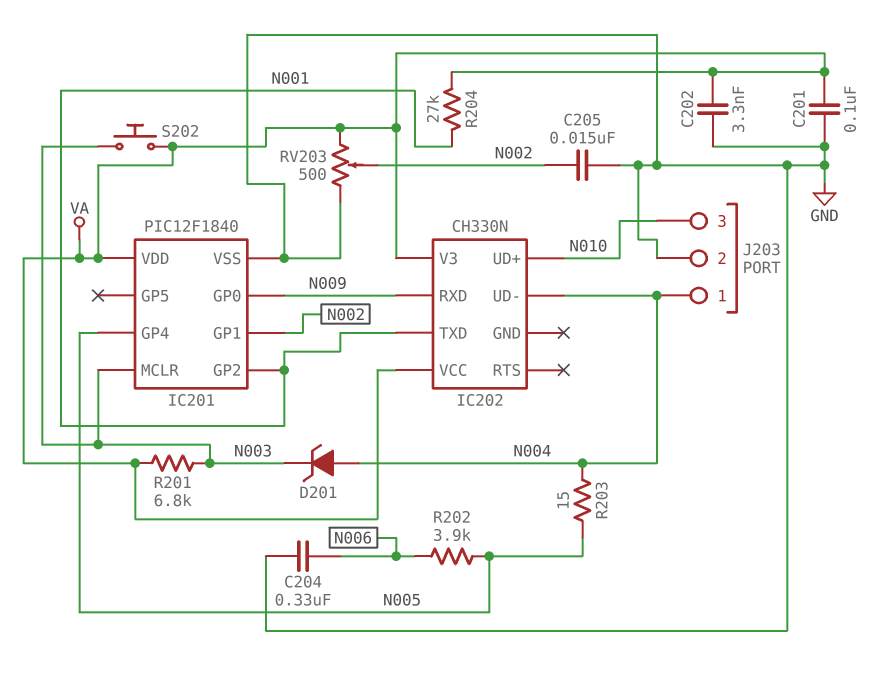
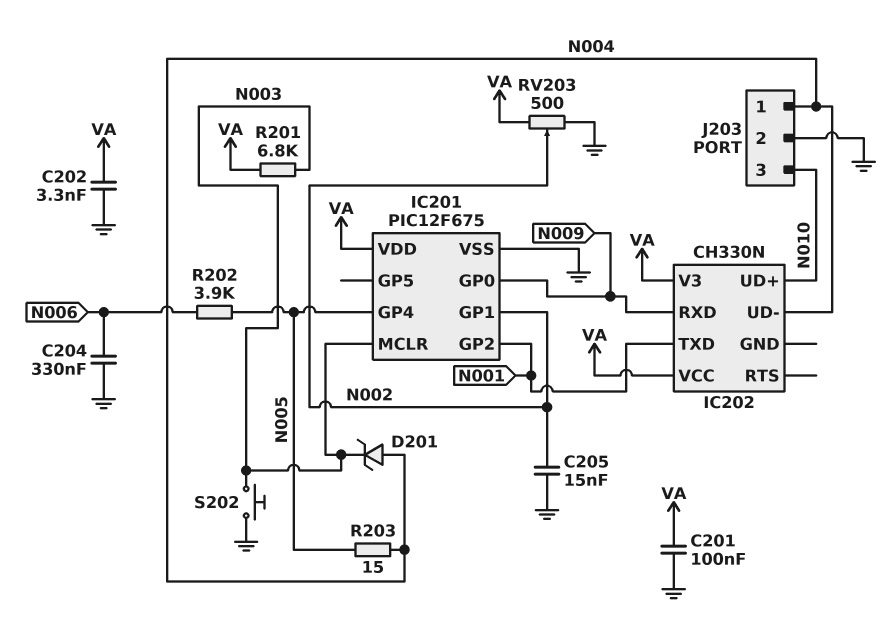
IC201: PIC12F1840 -> PIC12F675
R204: 27k (N001, VA) -> none
S202: button (N003, VA) -> button (GND, N003)

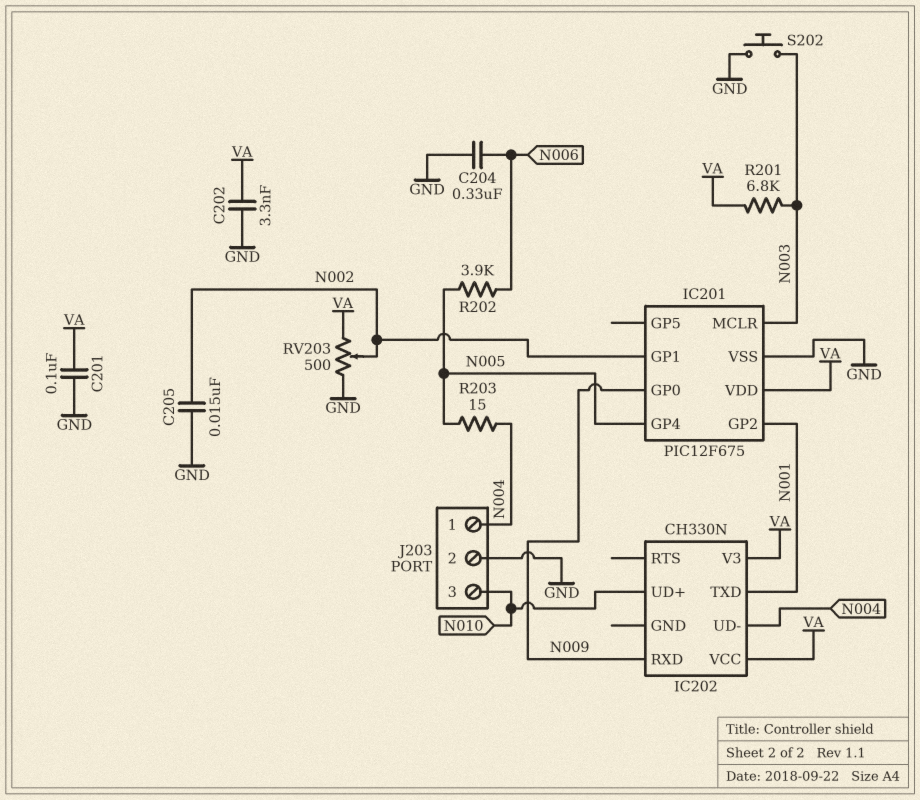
D201: zener (A N004, K N003) -> none

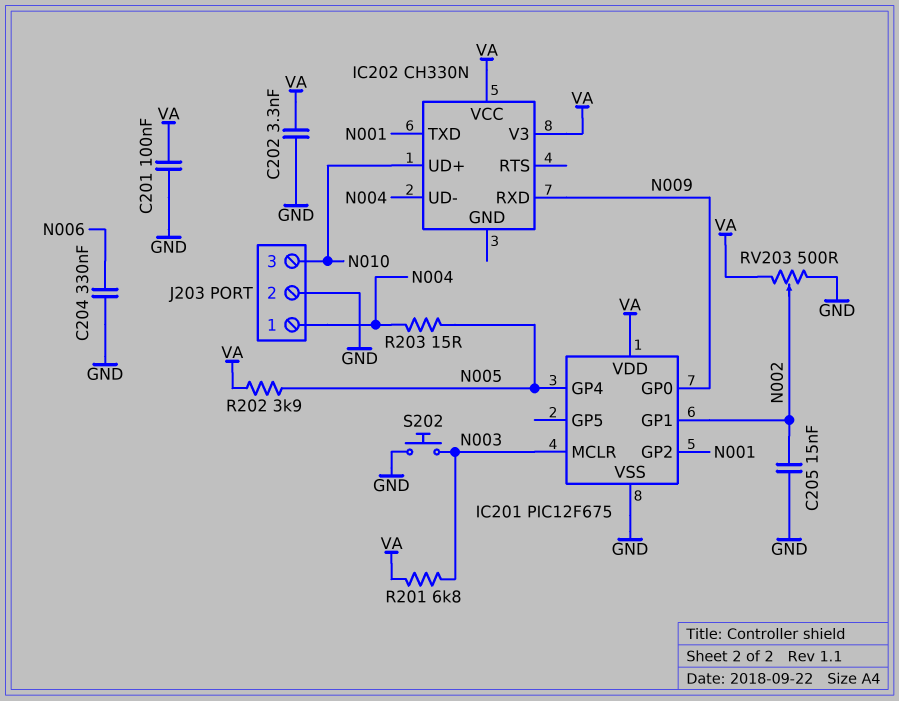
R202: 3.9k (N005, N006) -> 3.9k (N005, VA)

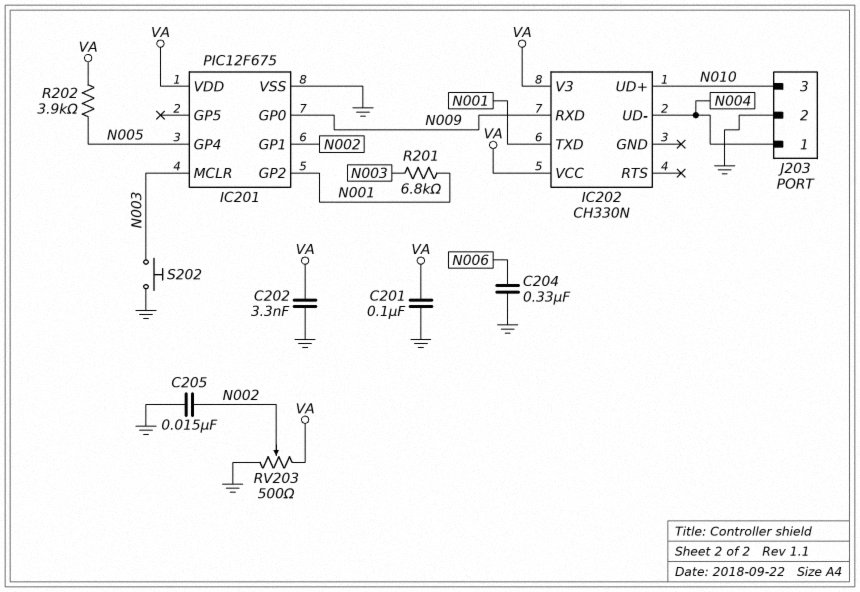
R201: 6.8k (N003, VA) -> 6.8k (N001, N003)
R203: 15 (N004, N005) -> none

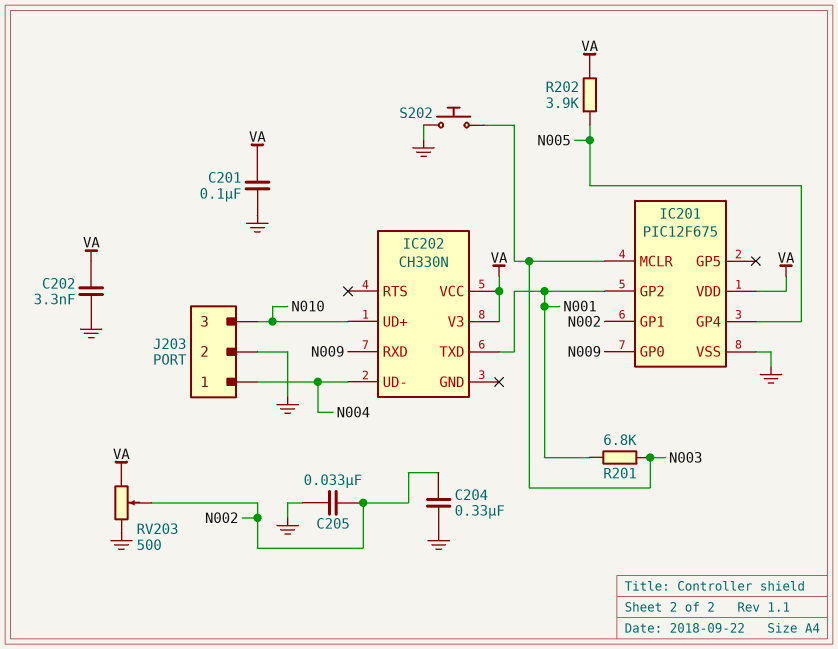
C204: 330nF (GND, N006) -> 330nF (GND, N002)
C205: 15nF (GND, N002) -> 33nF (GND, N002)

